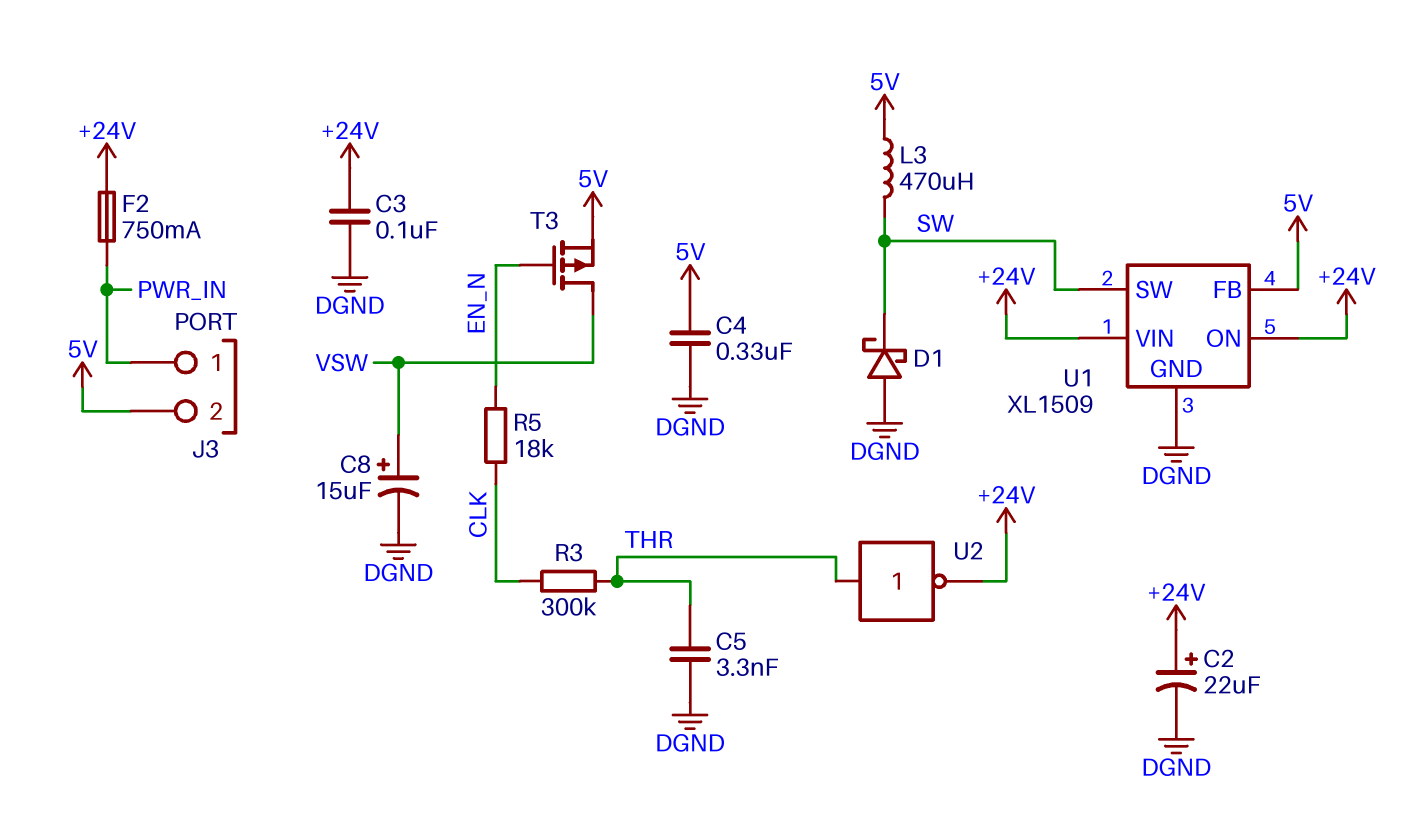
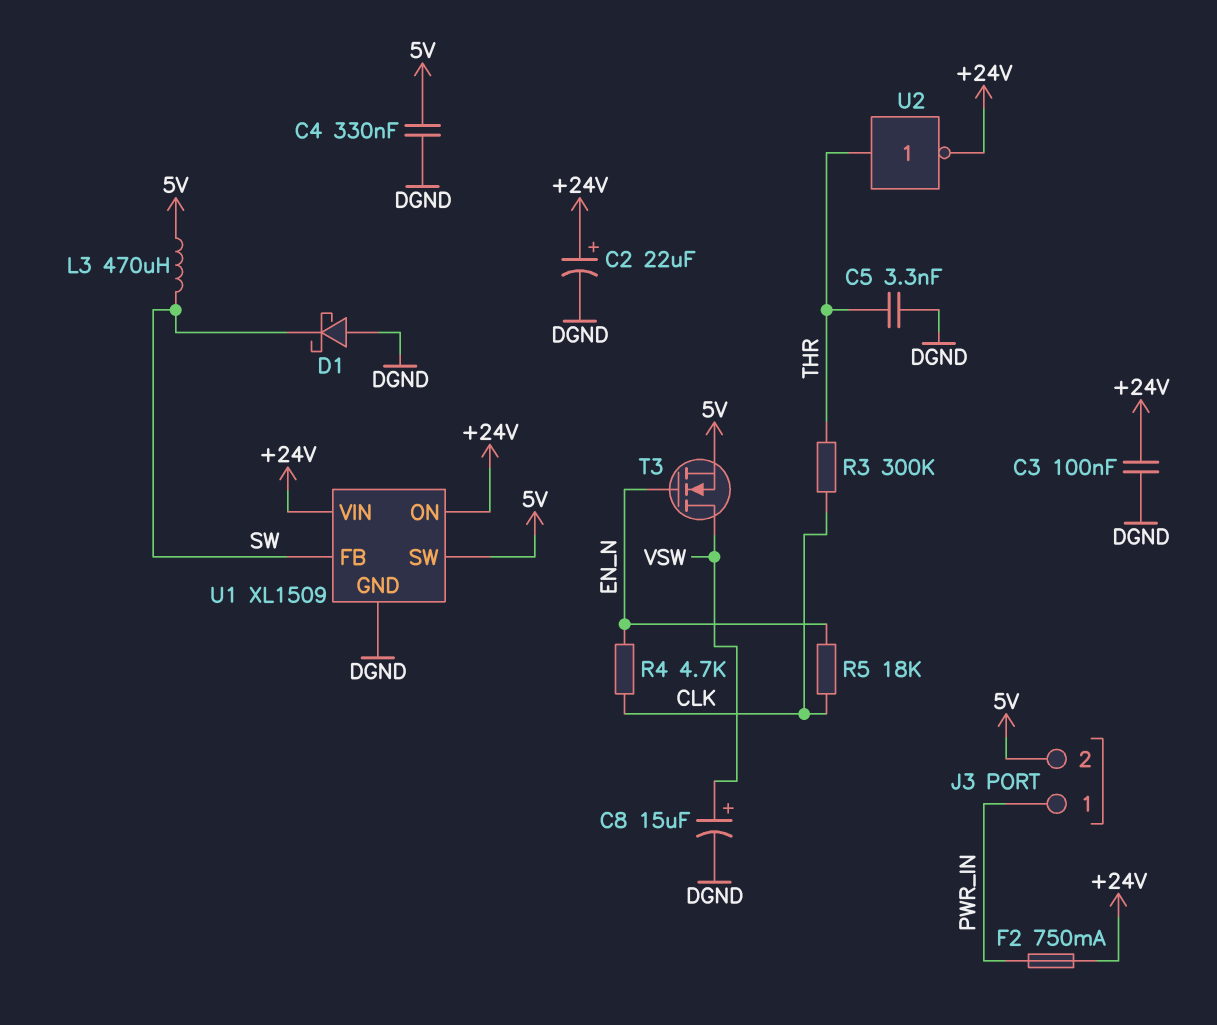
R4: none -> 4.7k (CLK, EN_N)
T3: PMOS (G EN_N, D VSW, S 5V) -> NMOS (G EN_N, D VSW, S 5V)
U1 pin FB: 5V -> SW
U1 pin SW: SW -> 5V

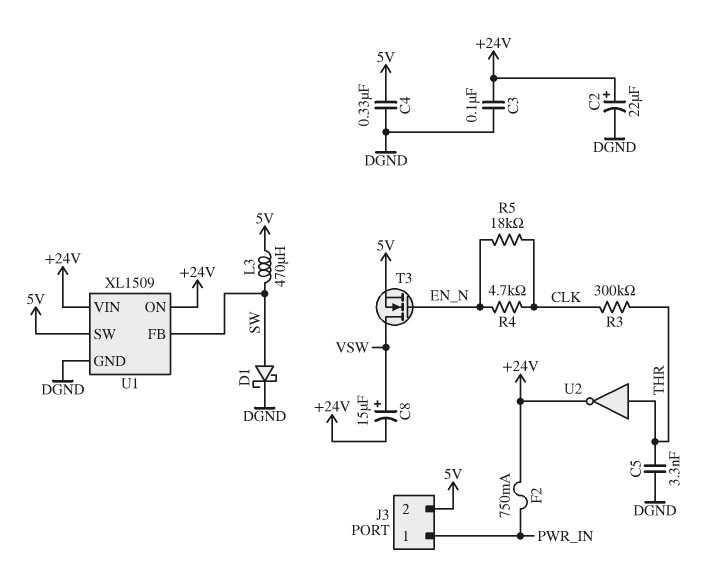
C8: 15uF (plus VSW, minus DGND) -> 15uF (plus VSW, minus +24V)
D1: schottky (A DGND, K SW) -> schottky (A SW, K DGND)

